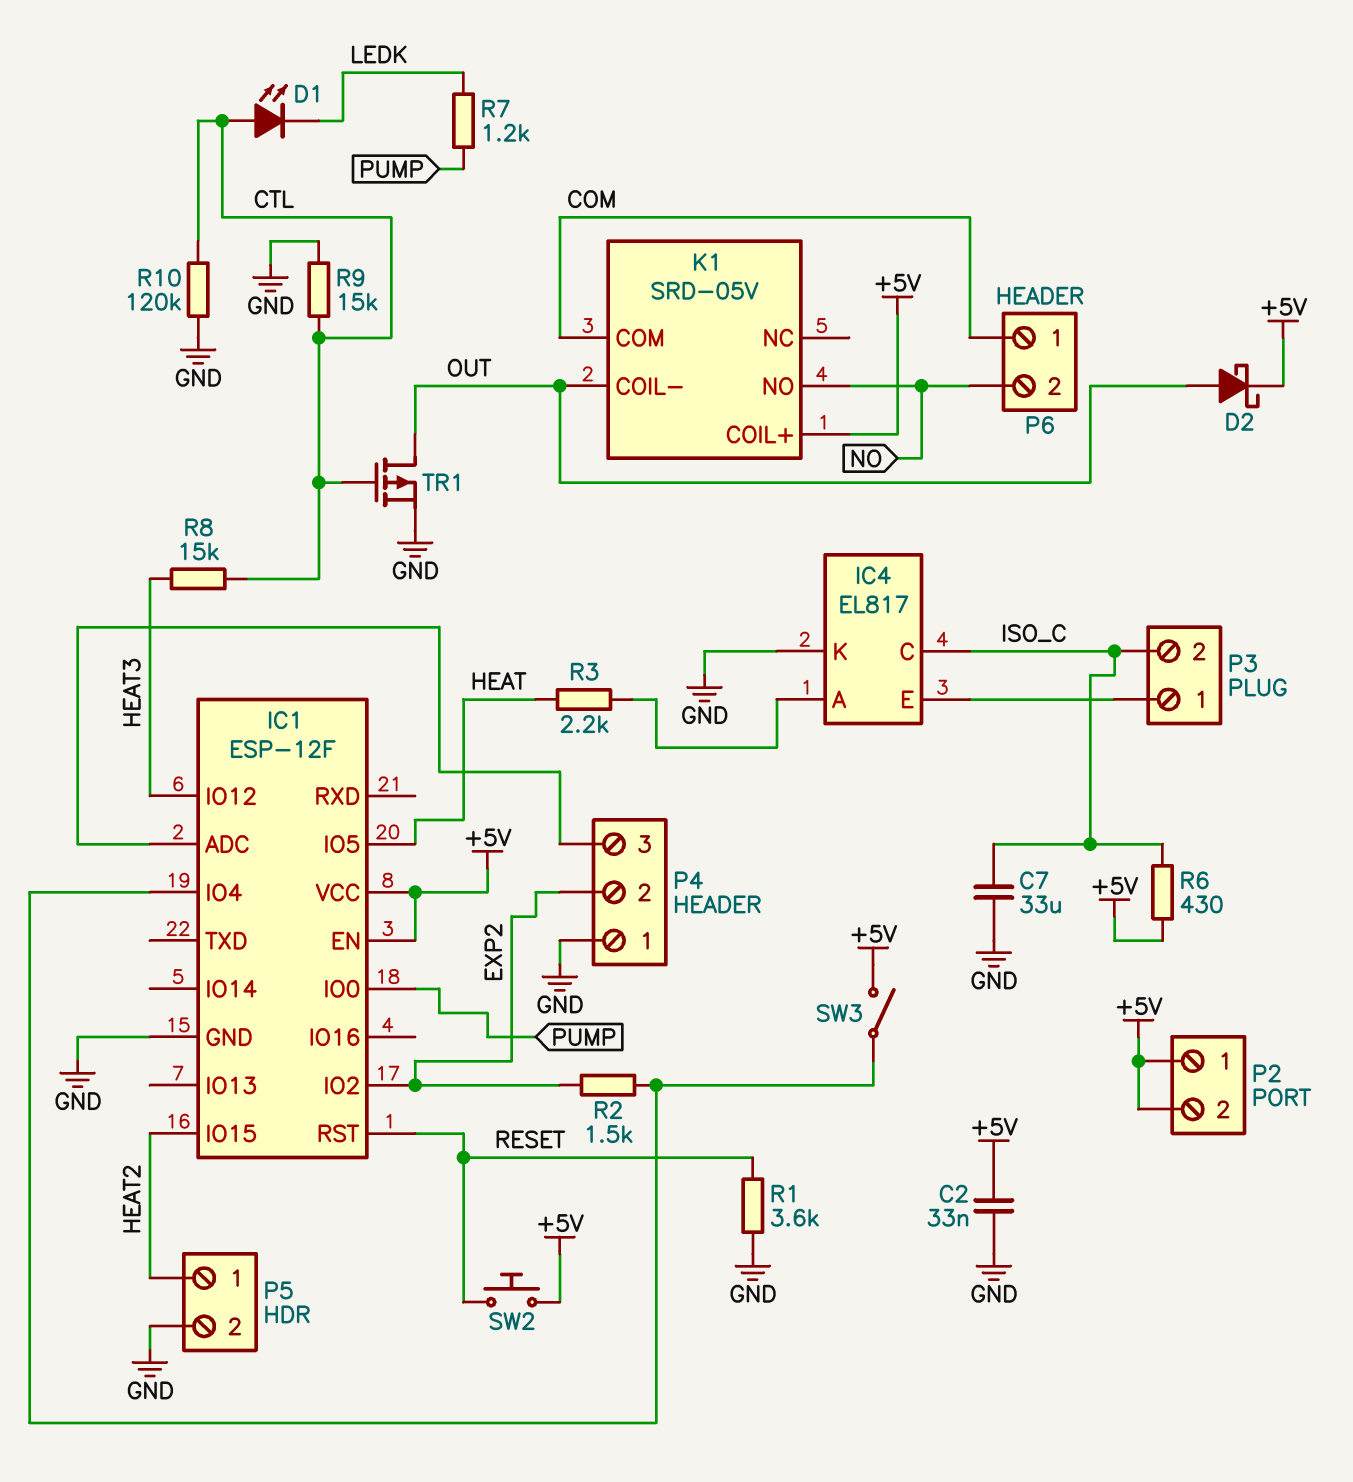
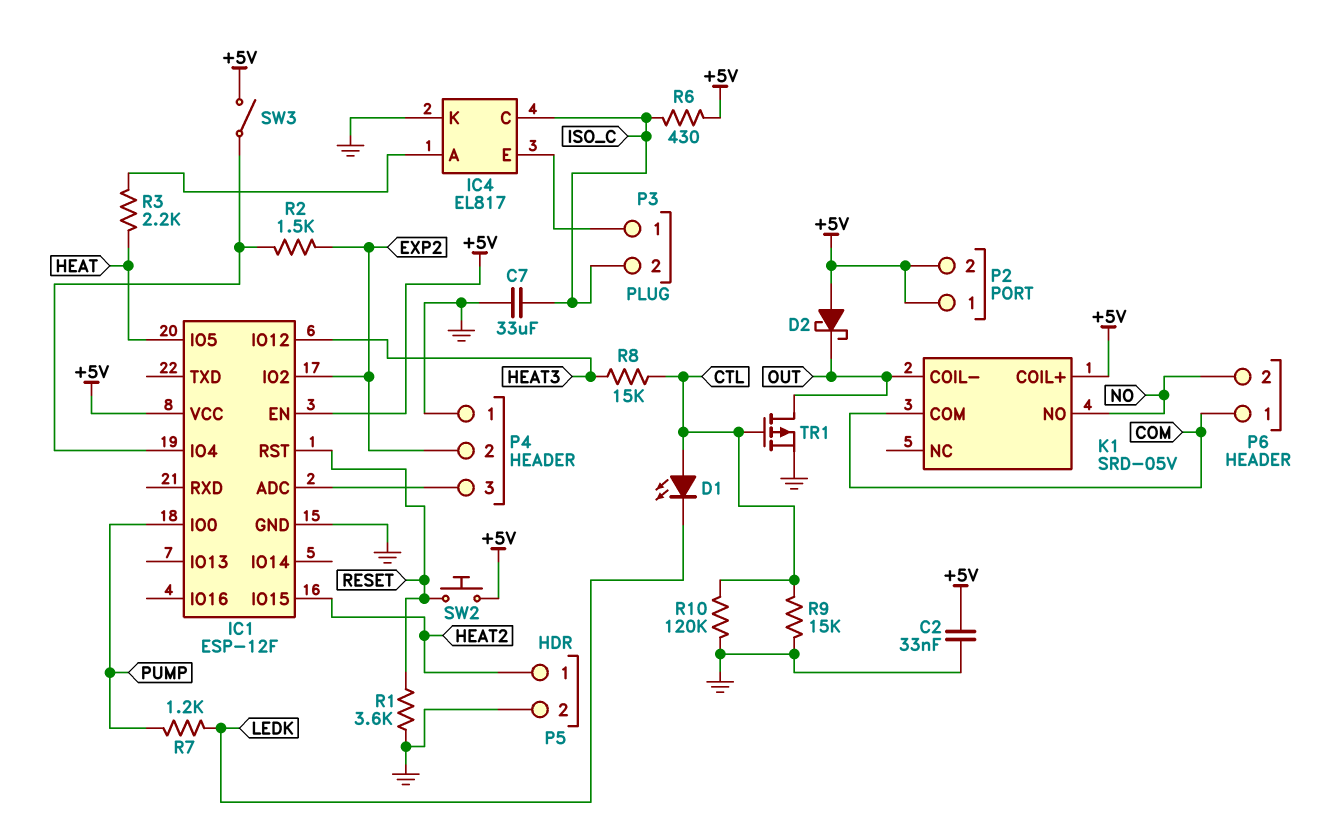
D2: schottky (A OUT, K +5V) -> schottky (A +5V, K OUT)

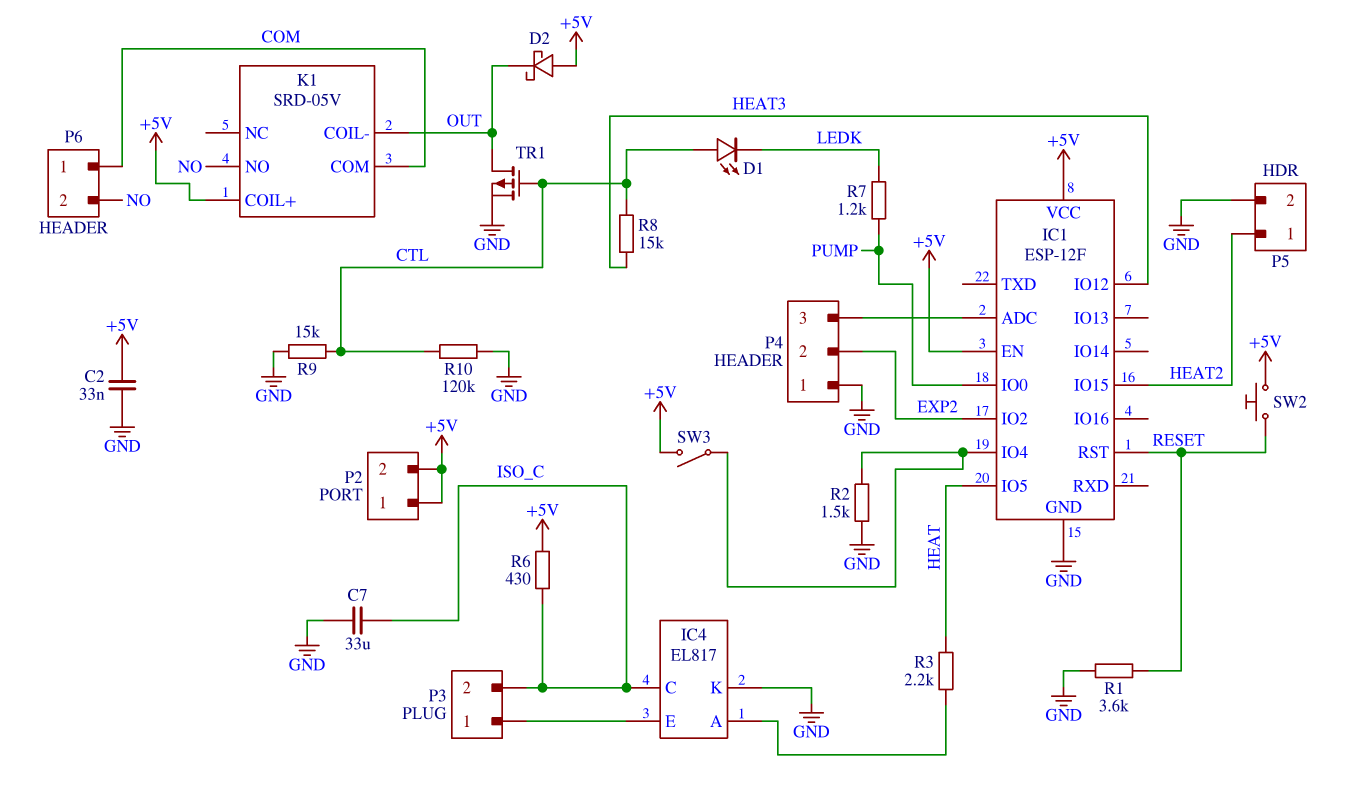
R2: 1.5k (EXP2, IC1/IO4) -> 1.5k (GND, IC1/IO4)

